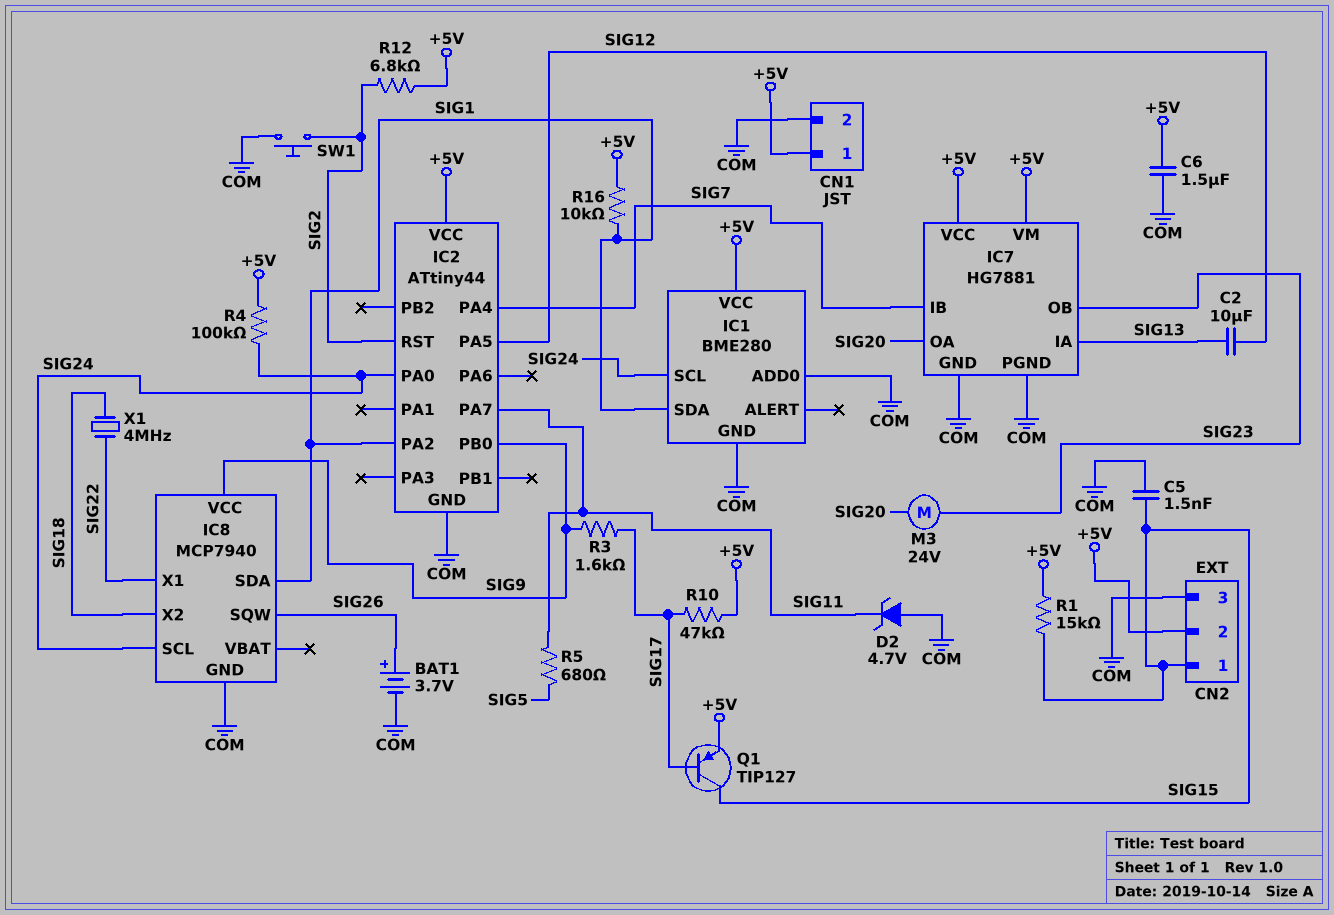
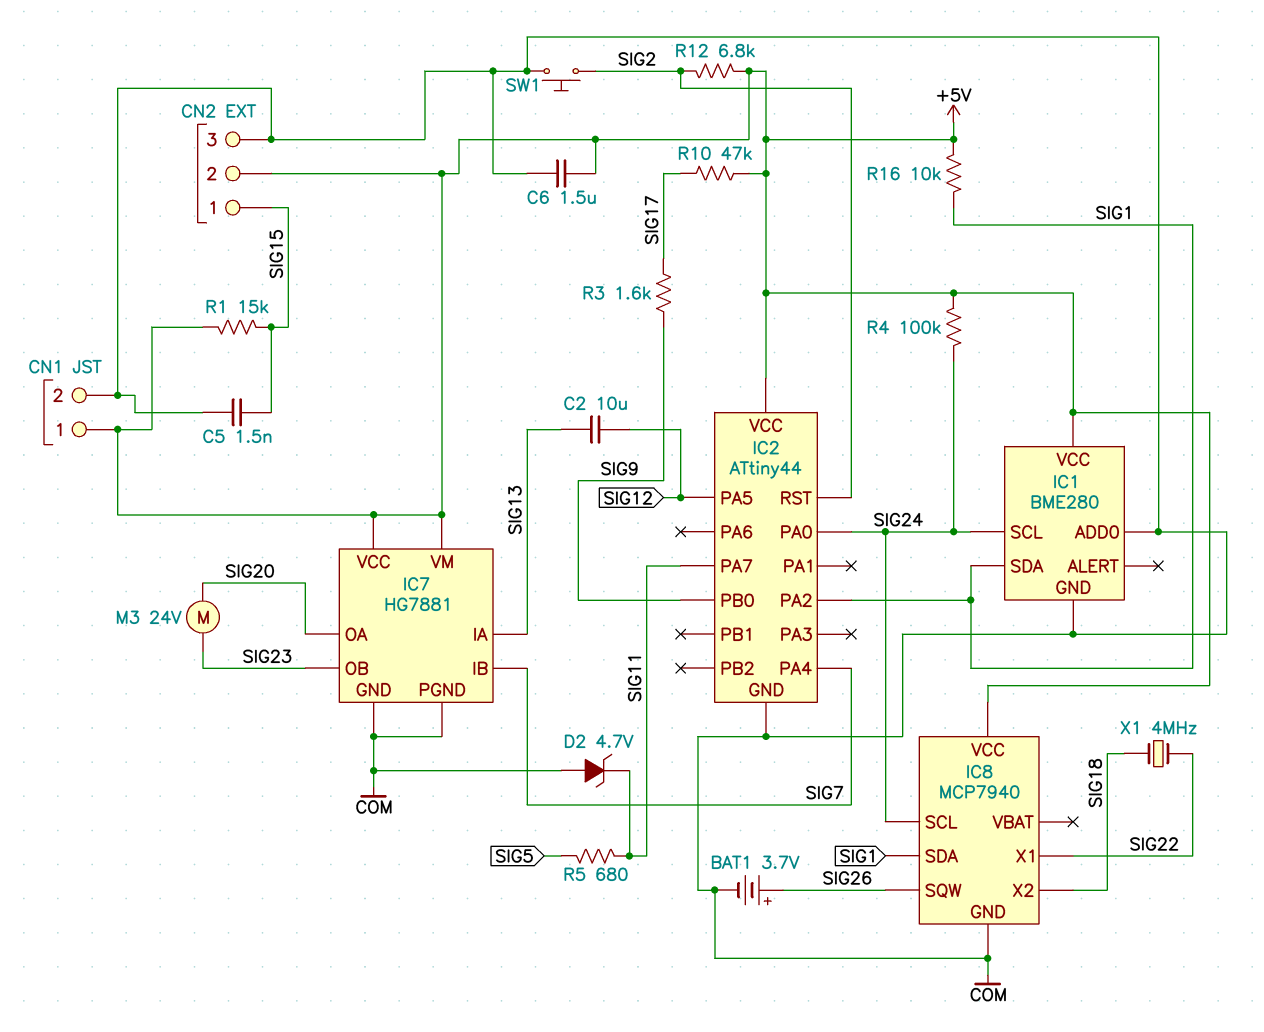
IC8 pin VCC: SIG9 -> +5V
Q1: PNP TIP127 (B SIG17, C SIG15, E +5V) -> none

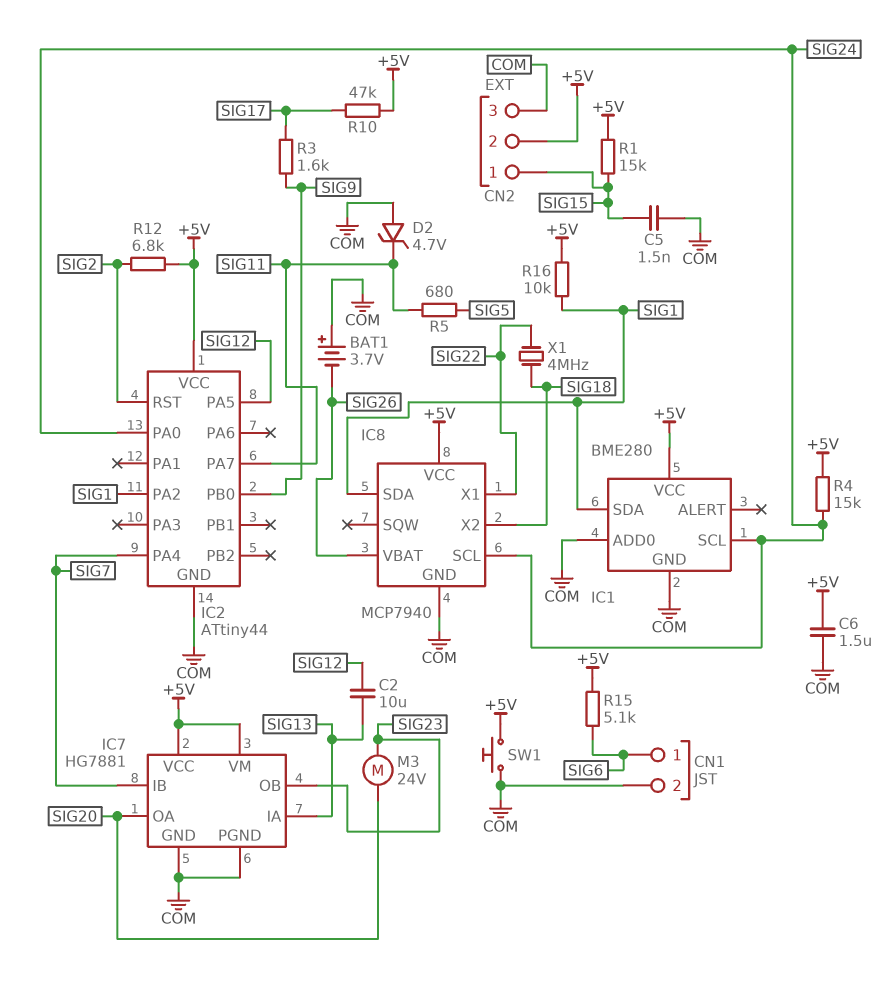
BAT1: 3.7V (plus SIG26, minus COM) -> 3.7V (plus COM, minus SIG26)
CN1 pin 1: +5V -> SIG6
IC8 pin SQW: SIG26 -> none
IC8 pin VBAT: none -> SIG26
R4: 100k (+5V, SIG24) -> 15k (+5V, SIG24)
R15: none -> 5.1k (+5V, SIG6)
SW1: button (COM, SIG2) -> button (+5V, COM)

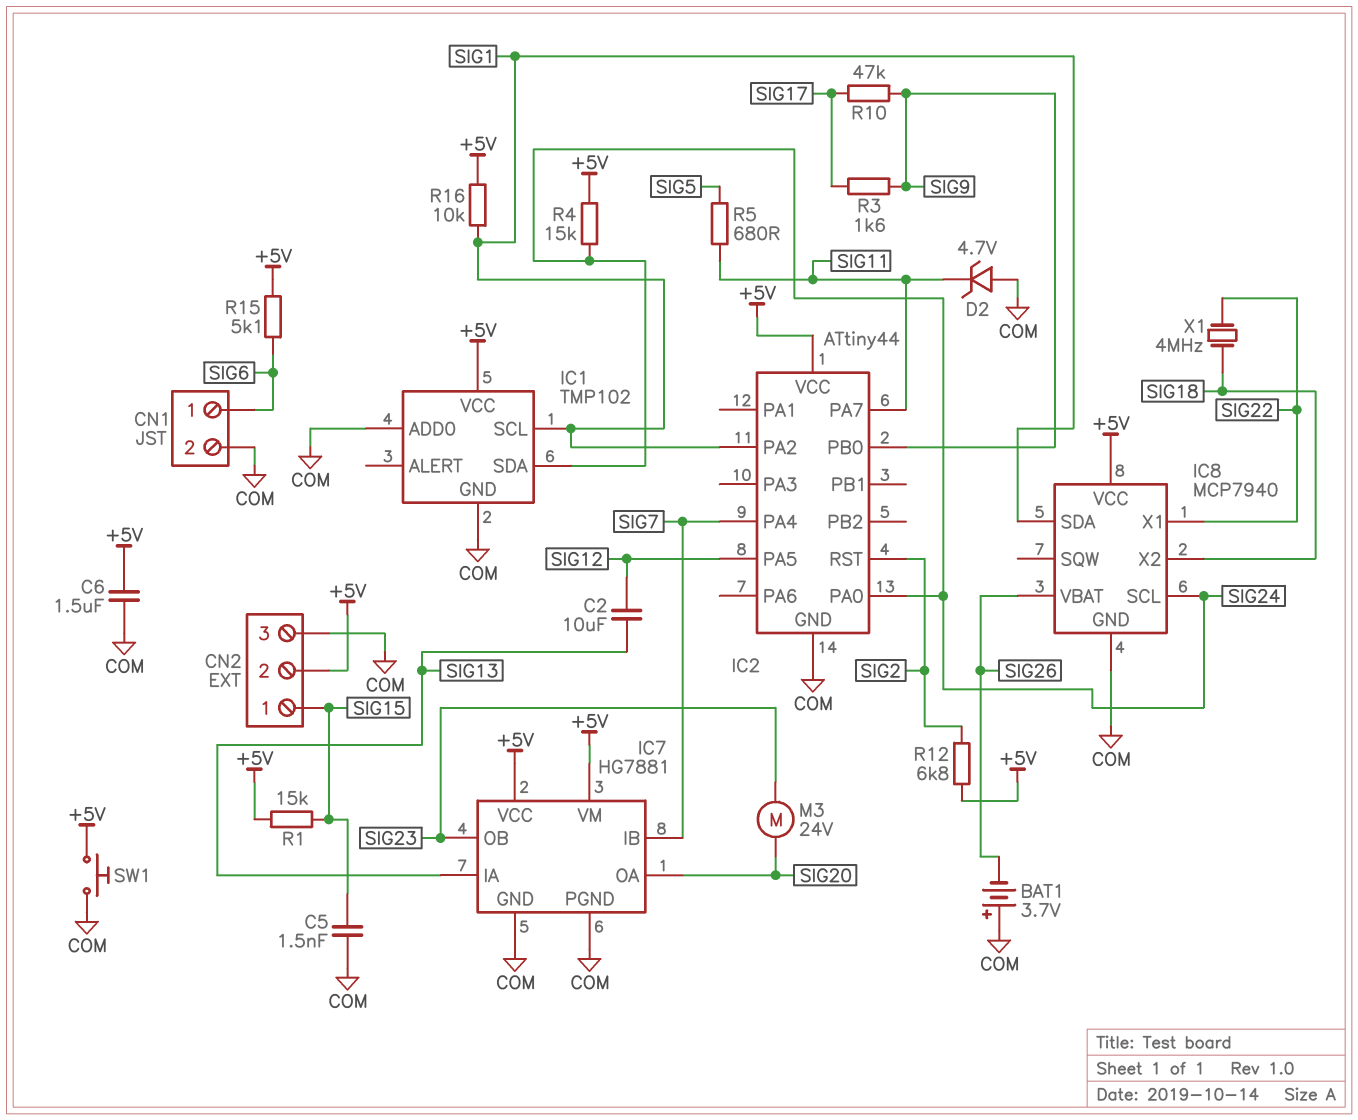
IC1: BME280 -> TMP102
IC1 pin SCL: SIG24 -> SIG1
IC1 pin SDA: SIG1 -> SIG24
R10: 47k (+5V, SIG17) -> 47k (SIG9, SIG17)

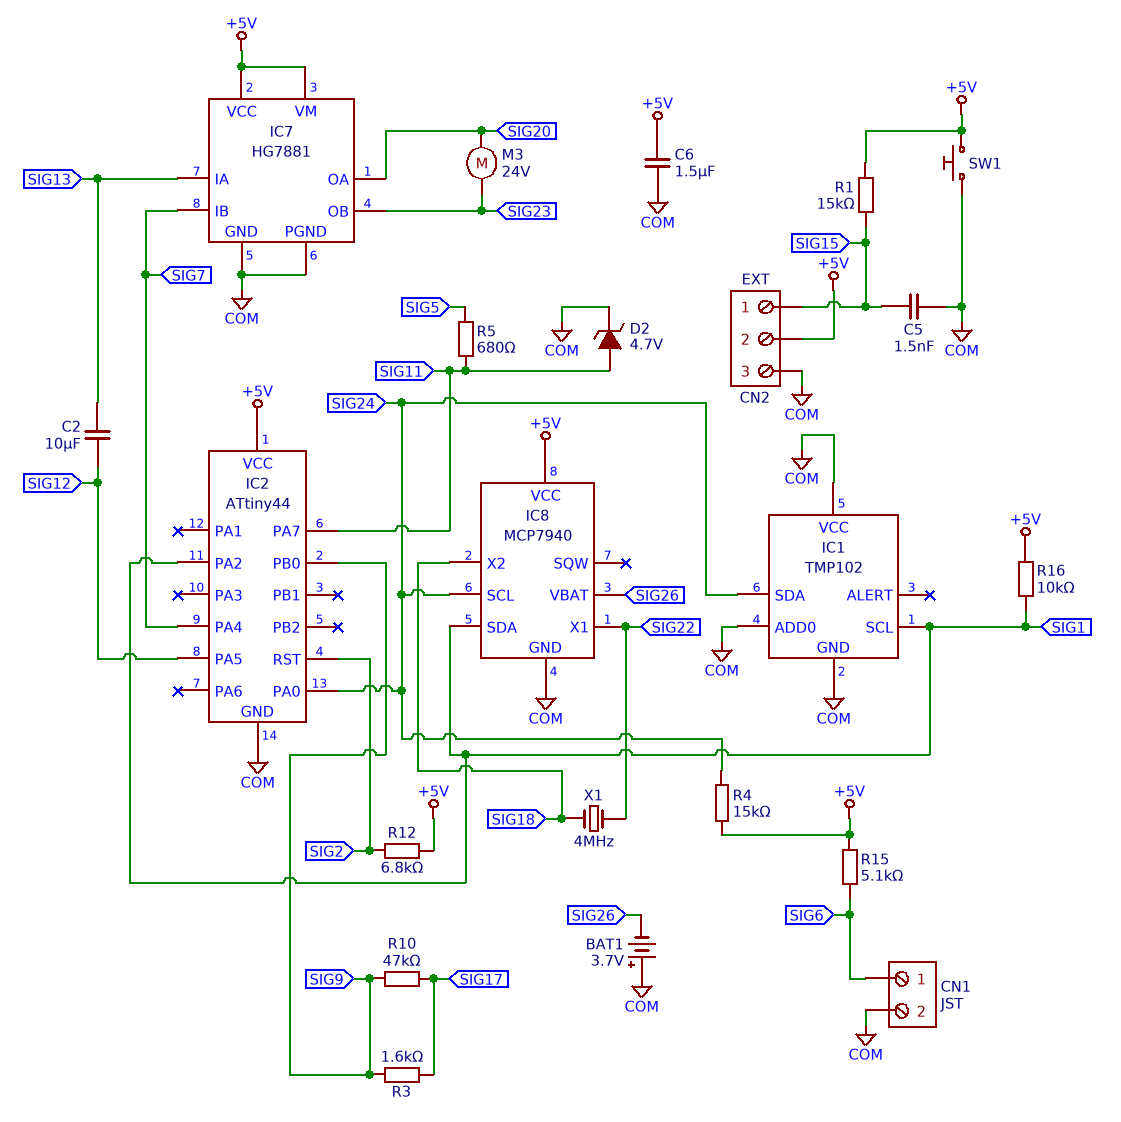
D2: zener 4.7V (A COM, K SIG11) -> zener 4.7V (A SIG11, K COM)
IC1 pin VCC: +5V -> COM

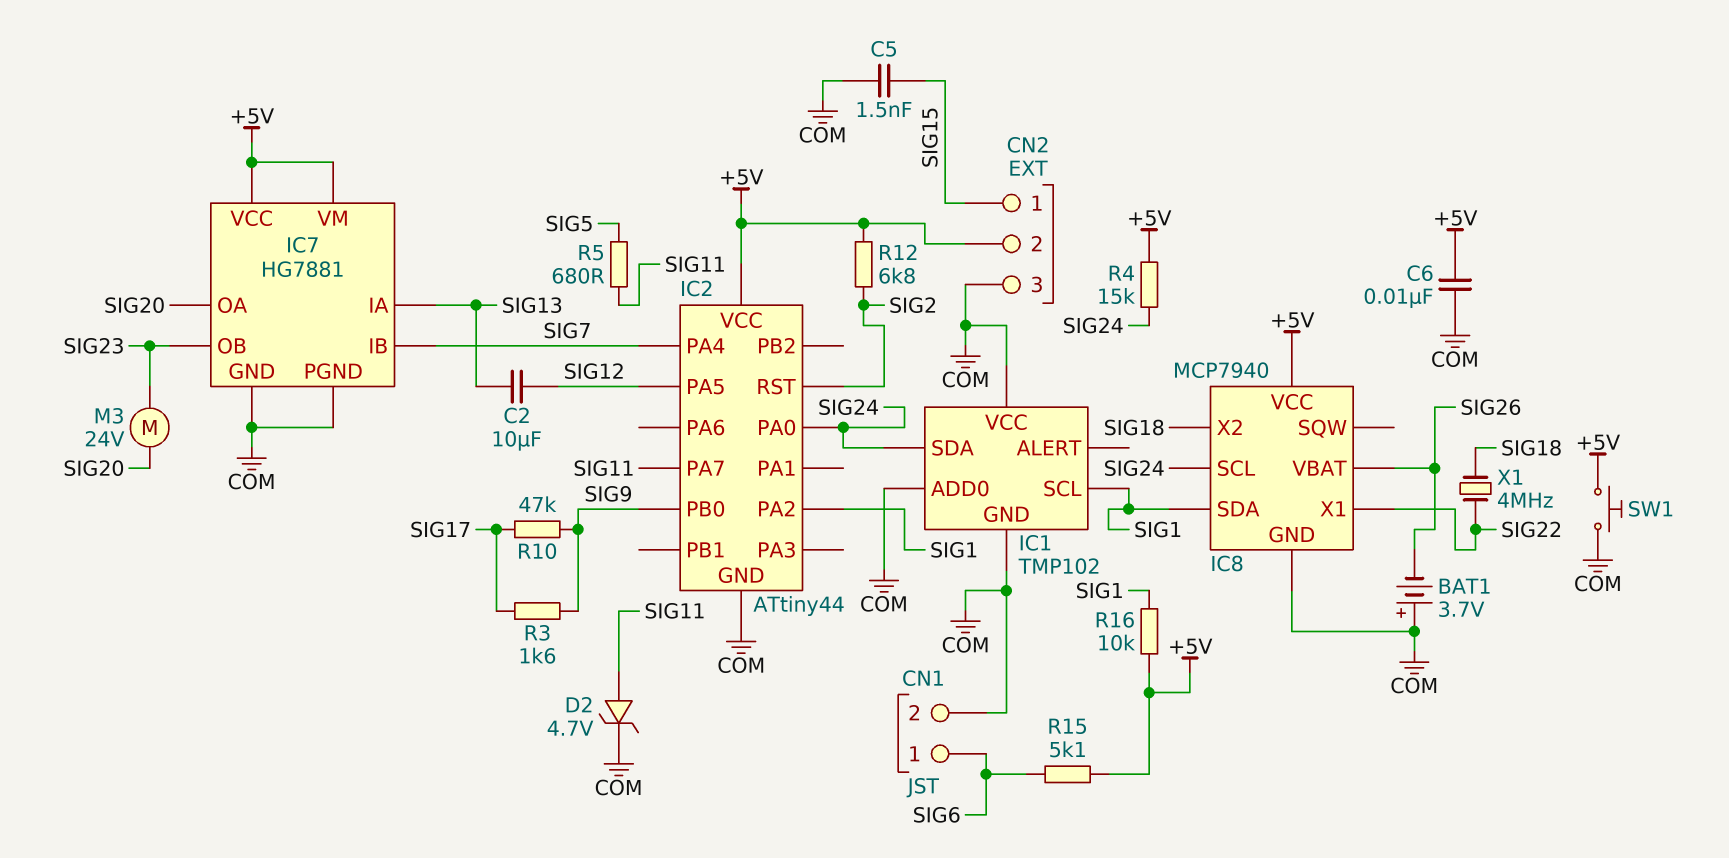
C6: 1.5uF (+5V, COM) -> 10nF (+5V, COM)
R1: 15k (+5V, SIG15) -> none

